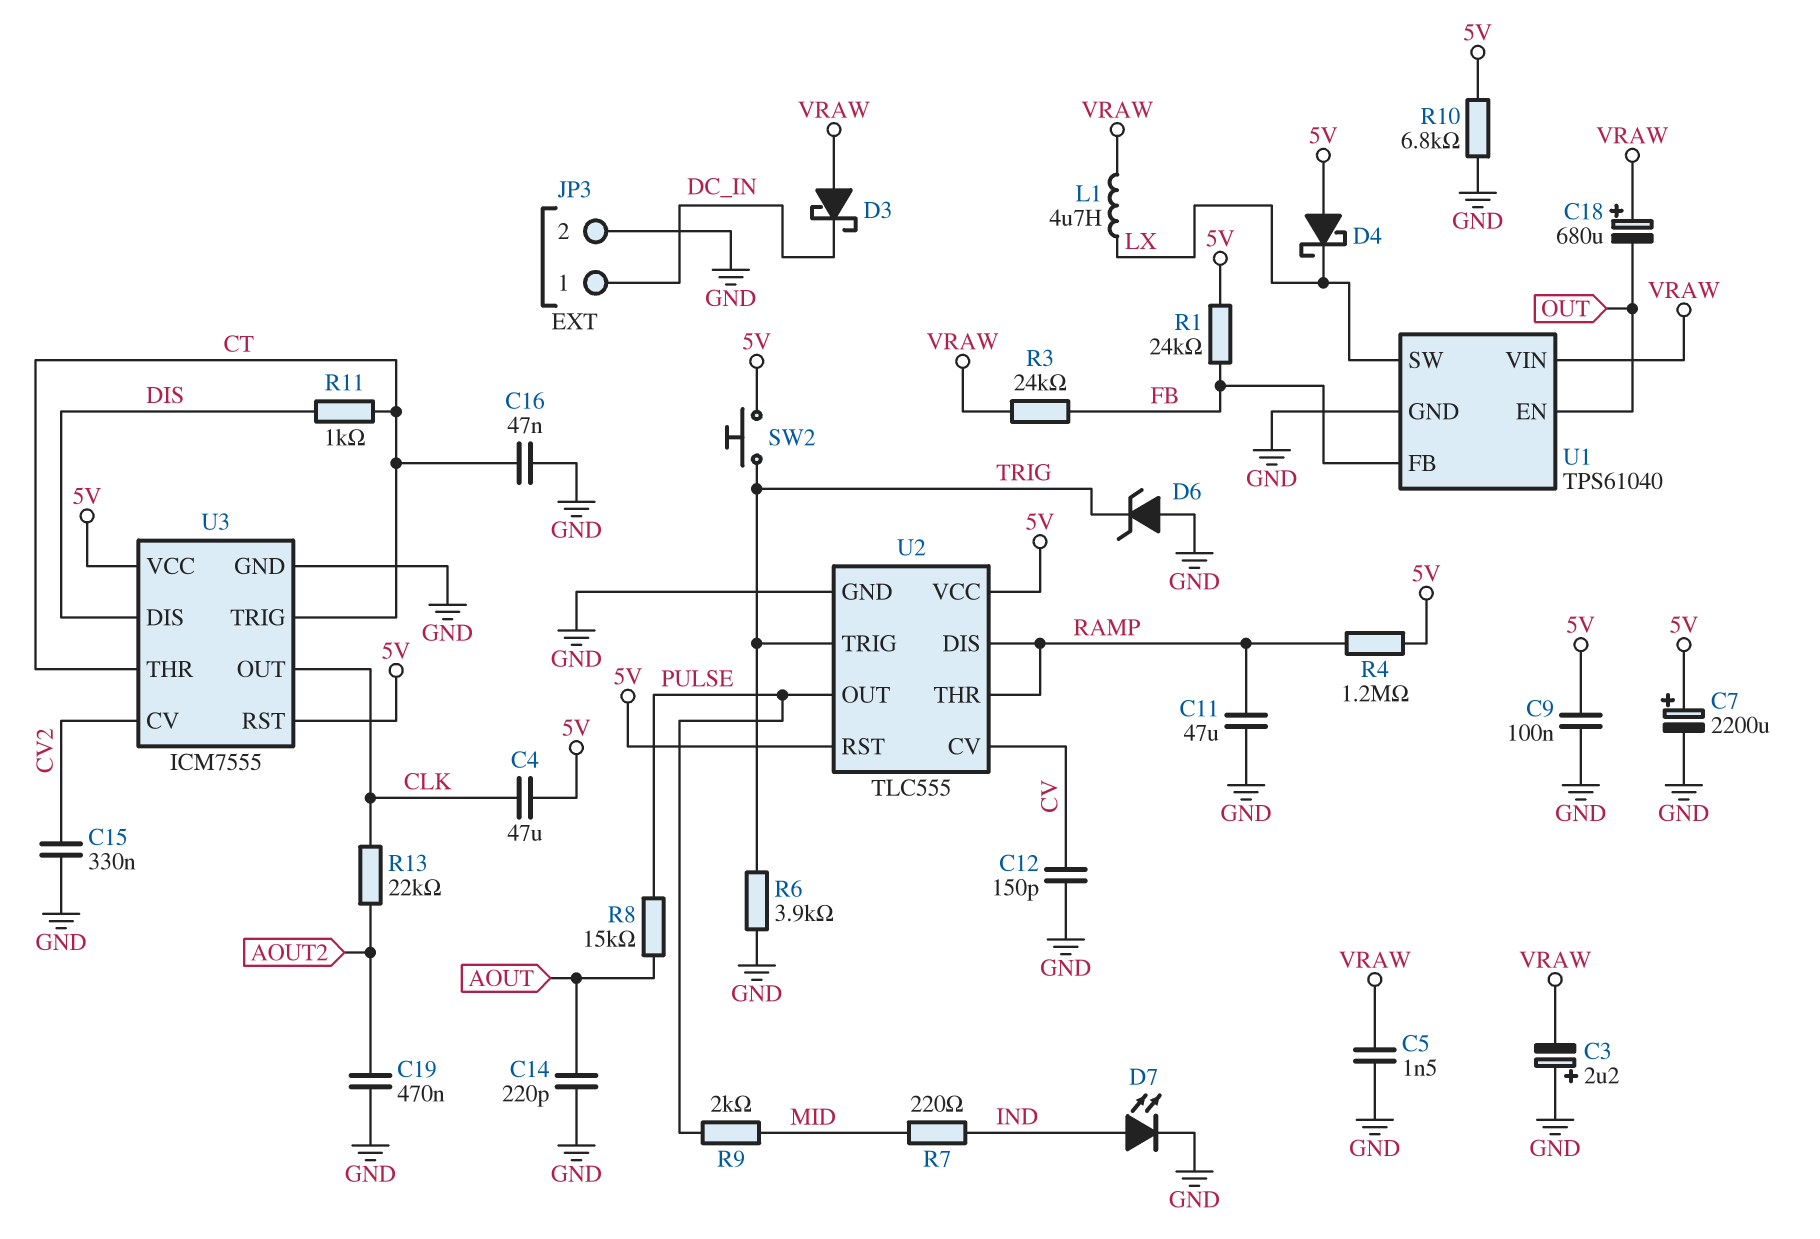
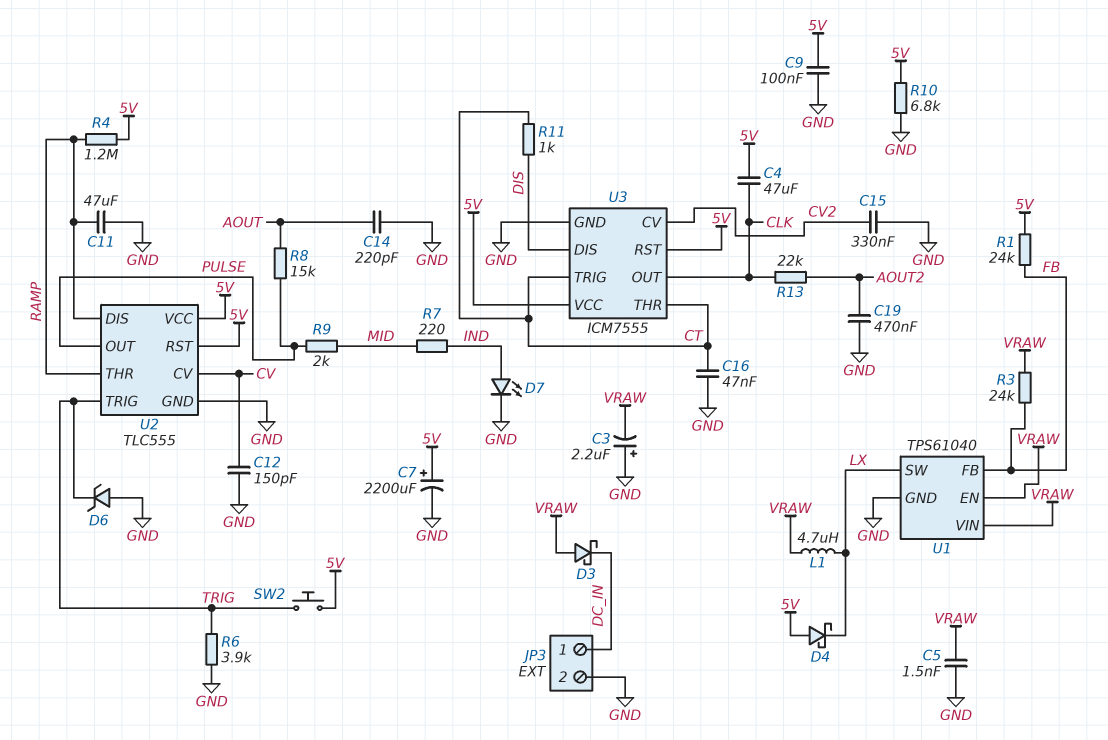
C18: 680uF (plus VRAW, minus OUT) -> none
U1 pin EN: OUT -> VRAW

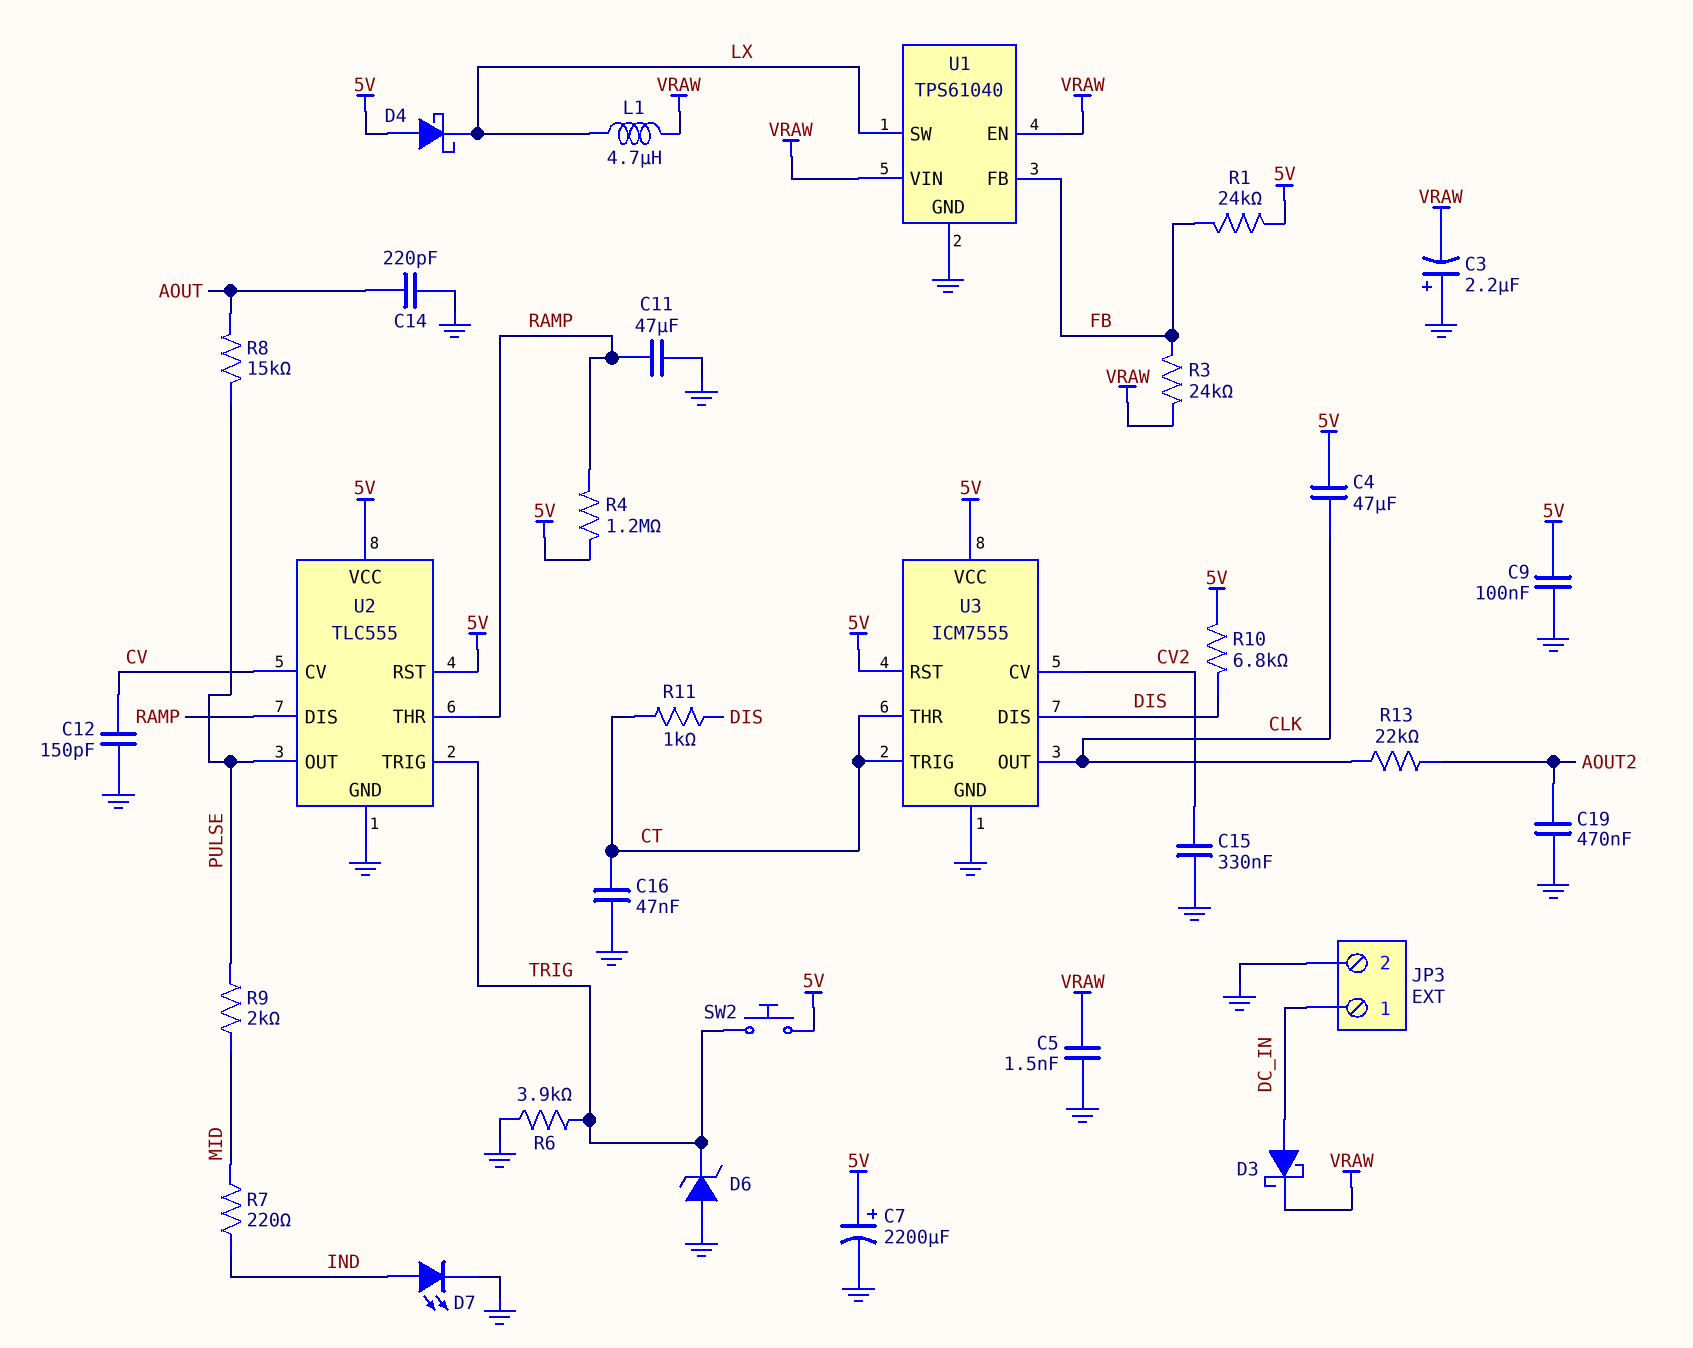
D3: schottky (A VRAW, K DC_IN) -> schottky (A DC_IN, K VRAW)
R10: 6.8k (5V, GND) -> 6.8k (5V, DIS)

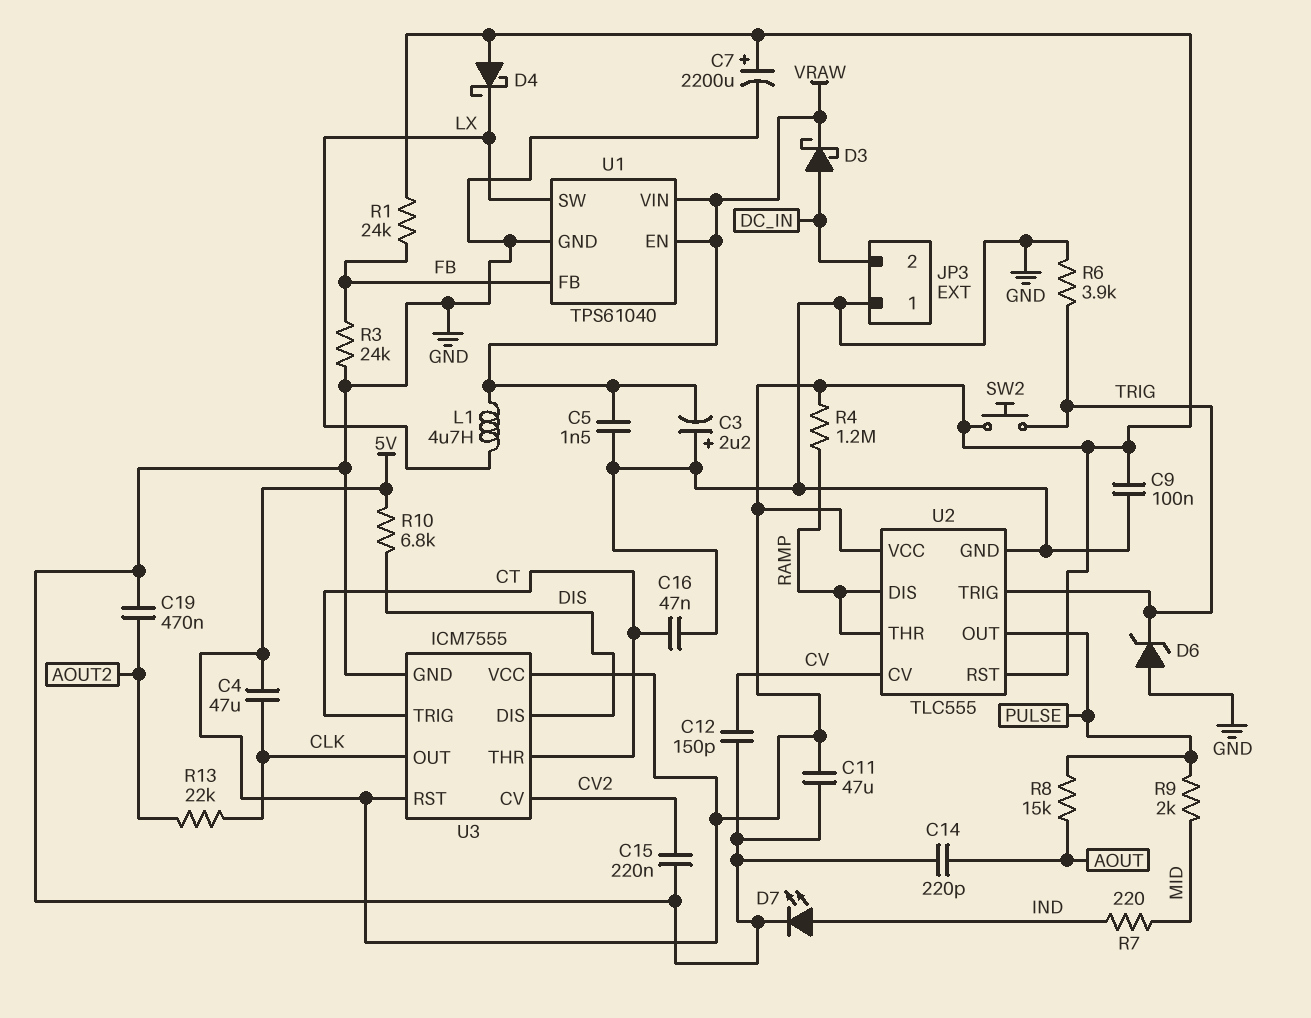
C11: 47uF (GND, RAMP) -> 47uF (5V, GND)
C15: 330nF (CV2, GND) -> 220nF (CV2, GND)
JP3 pin 1: DC_IN -> GND
JP3 pin 2: GND -> DC_IN
R3: 24k (FB, VRAW) -> 24k (FB, GND)
R11: 1k (CT, DIS) -> none

